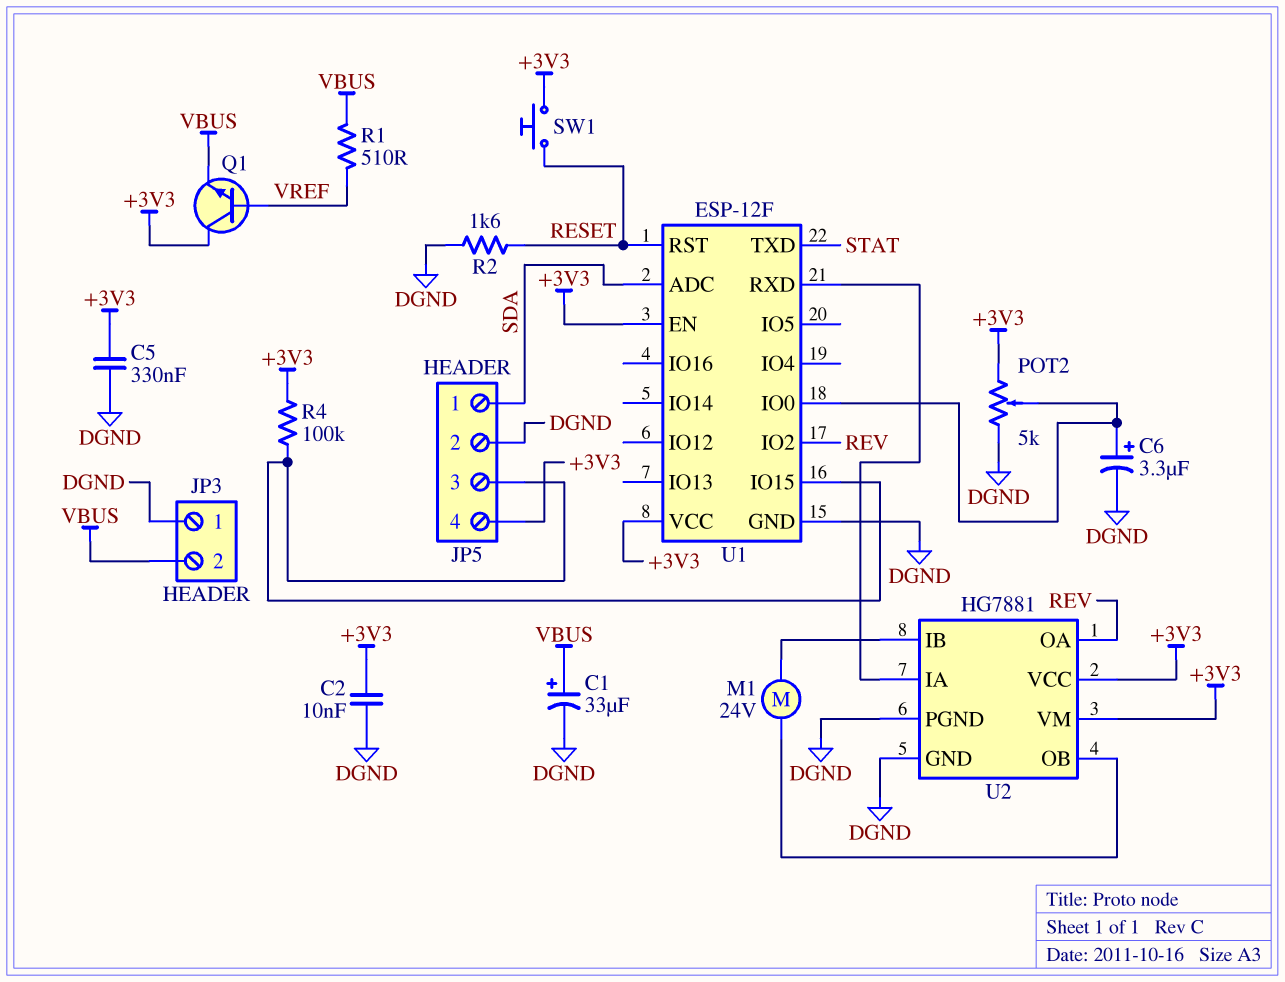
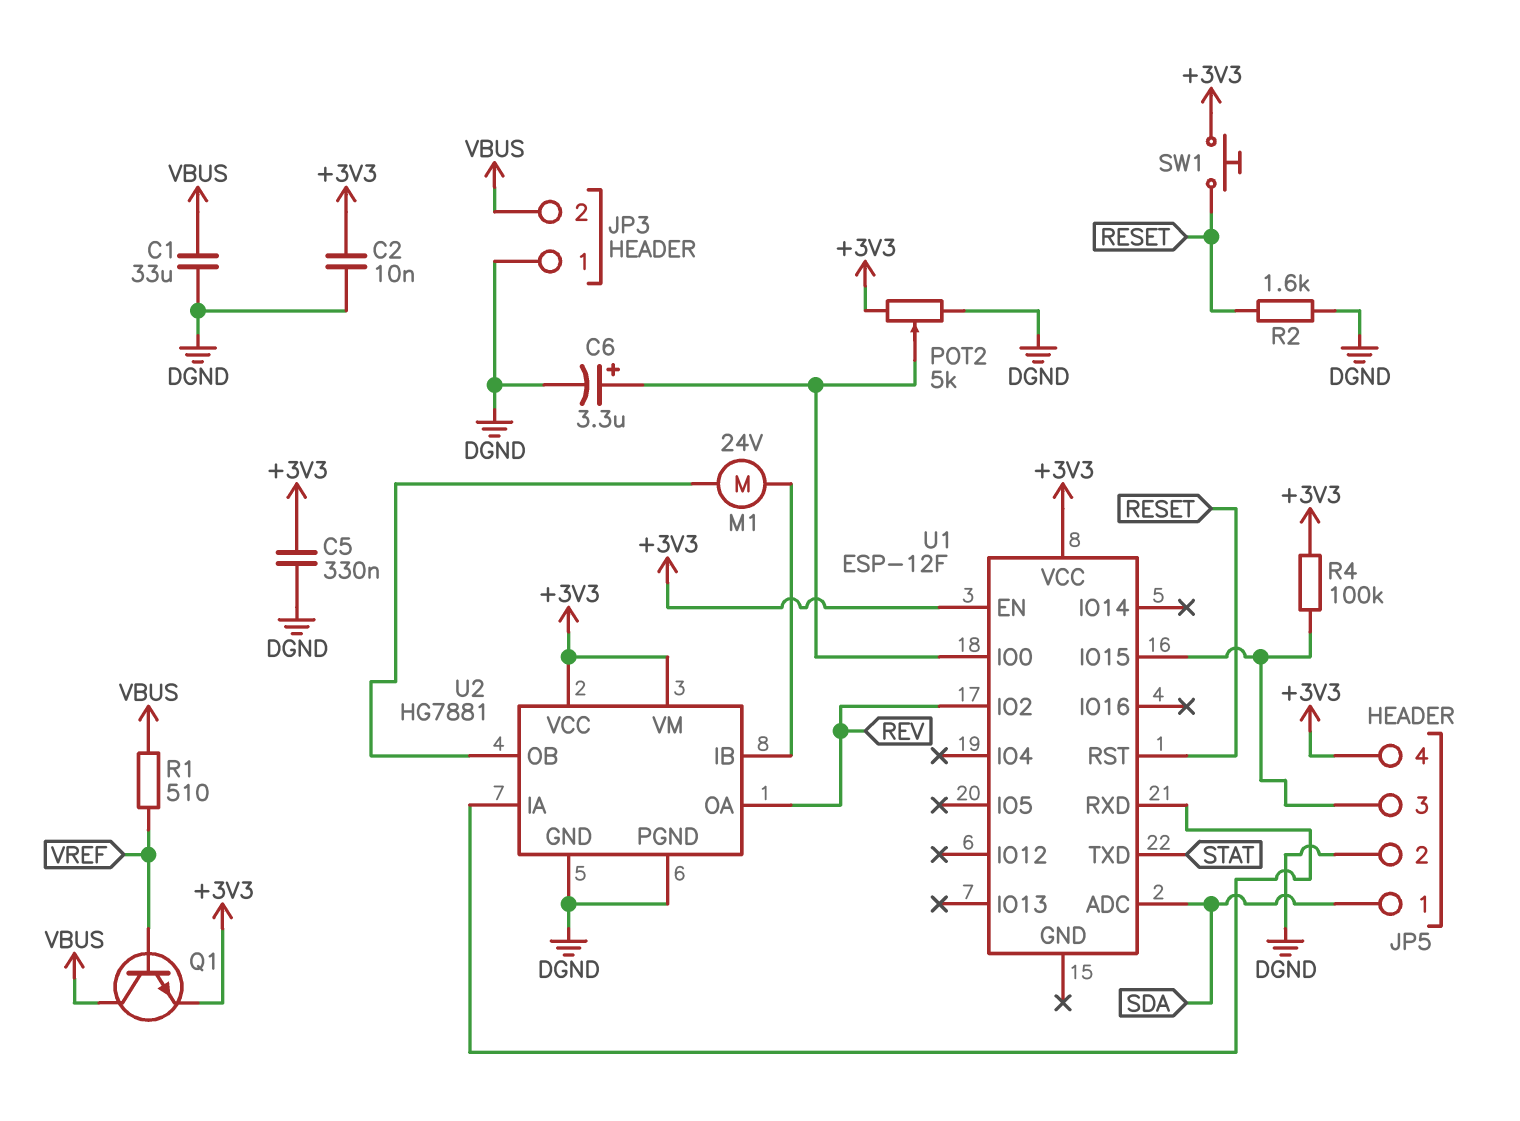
C1: 33uF (plus VBUS, minus DGND) -> 33uF (DGND, VBUS)
Q1: NPN (B VREF, C +3V3, E VBUS) -> NPN (B VREF, C VBUS, E +3V3)
U1 pin GND: DGND -> none

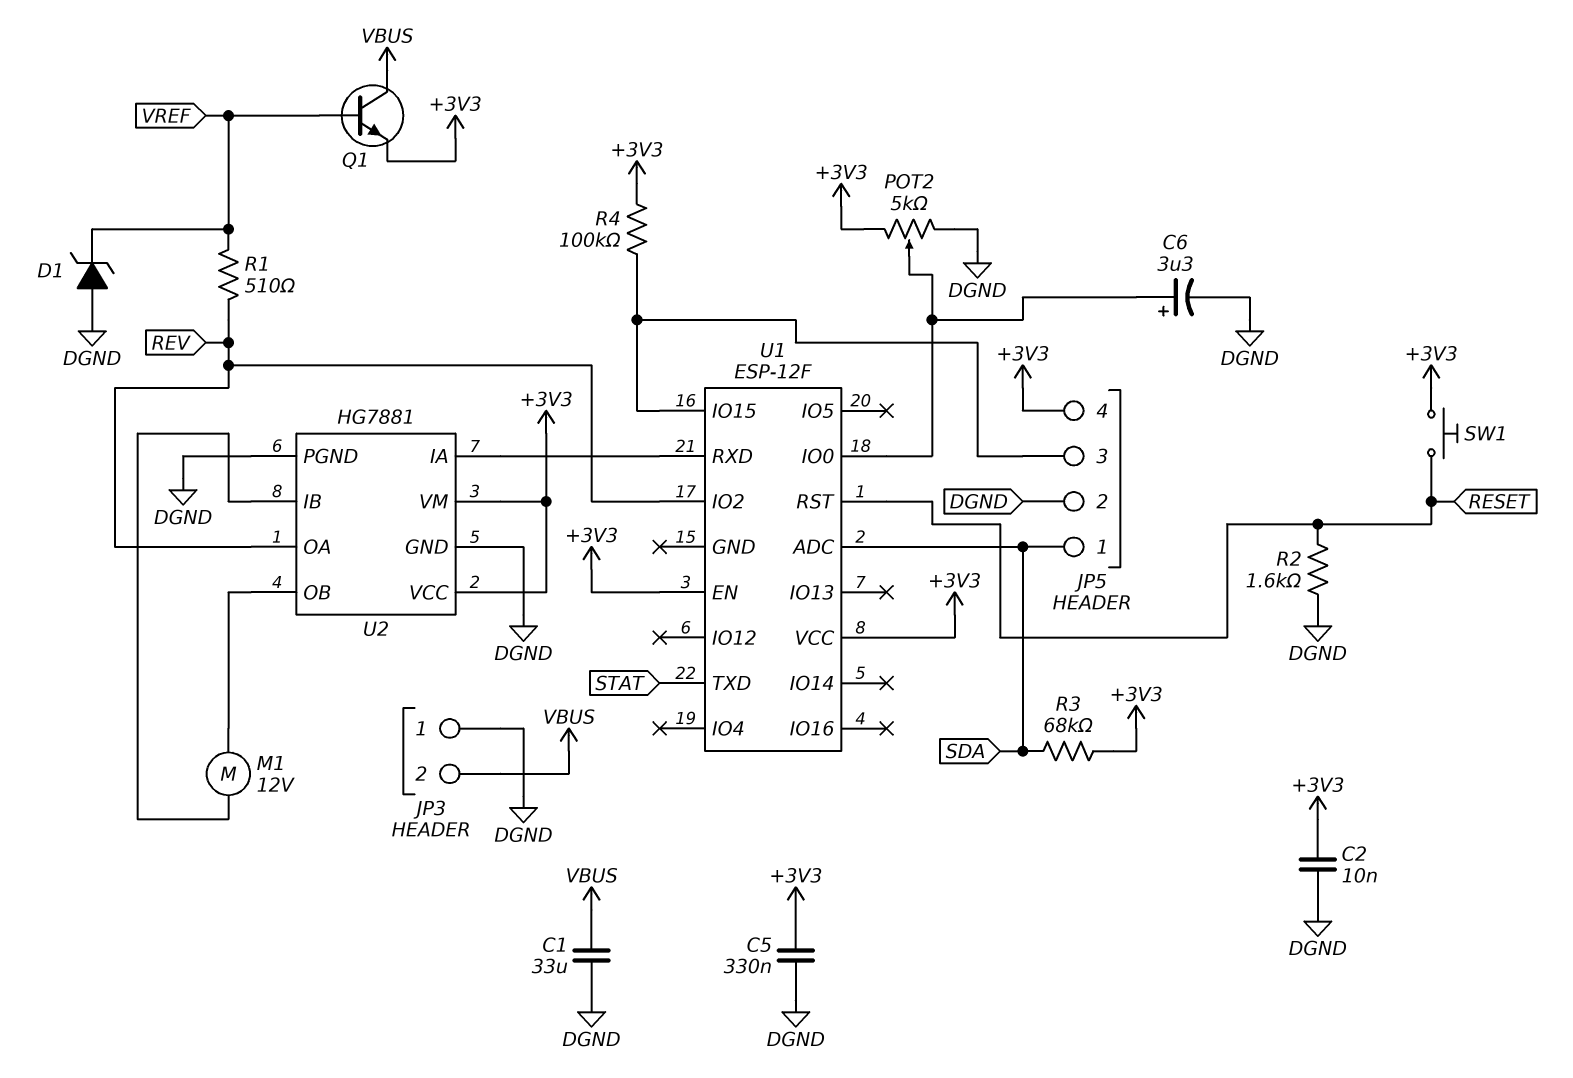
D1: none -> zener (A DGND, K VREF)
M1: motor 24V (U2/IB, U2/OB) -> motor 12V (U2/IB, U2/OB)
R1: 510 (VBUS, VREF) -> 510 (REV, VREF)
R3: none -> 68k (+3V3, SDA)

